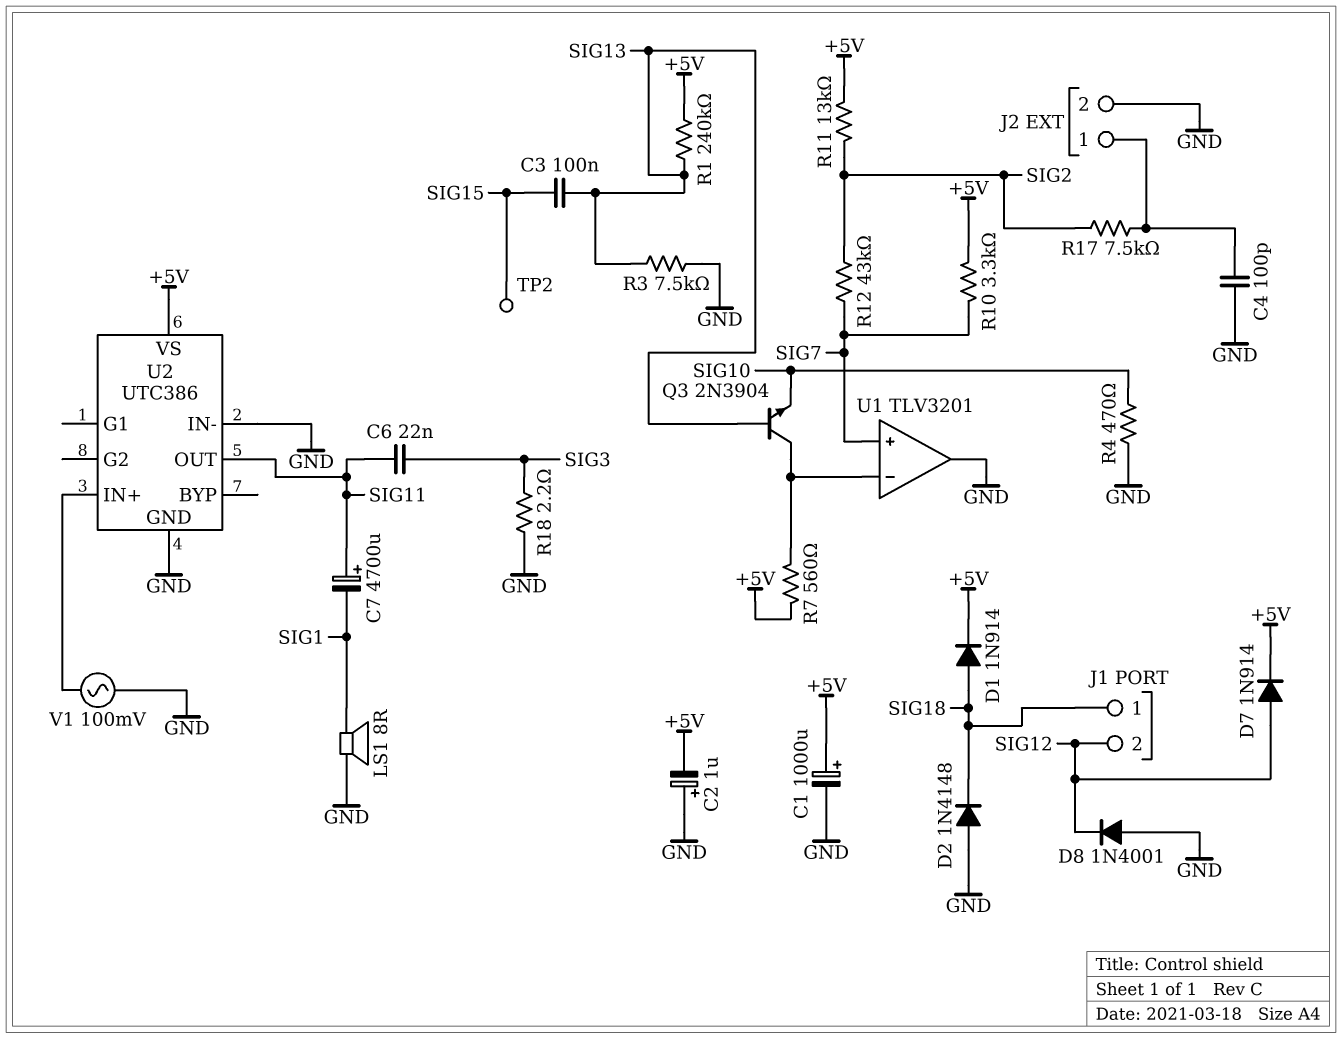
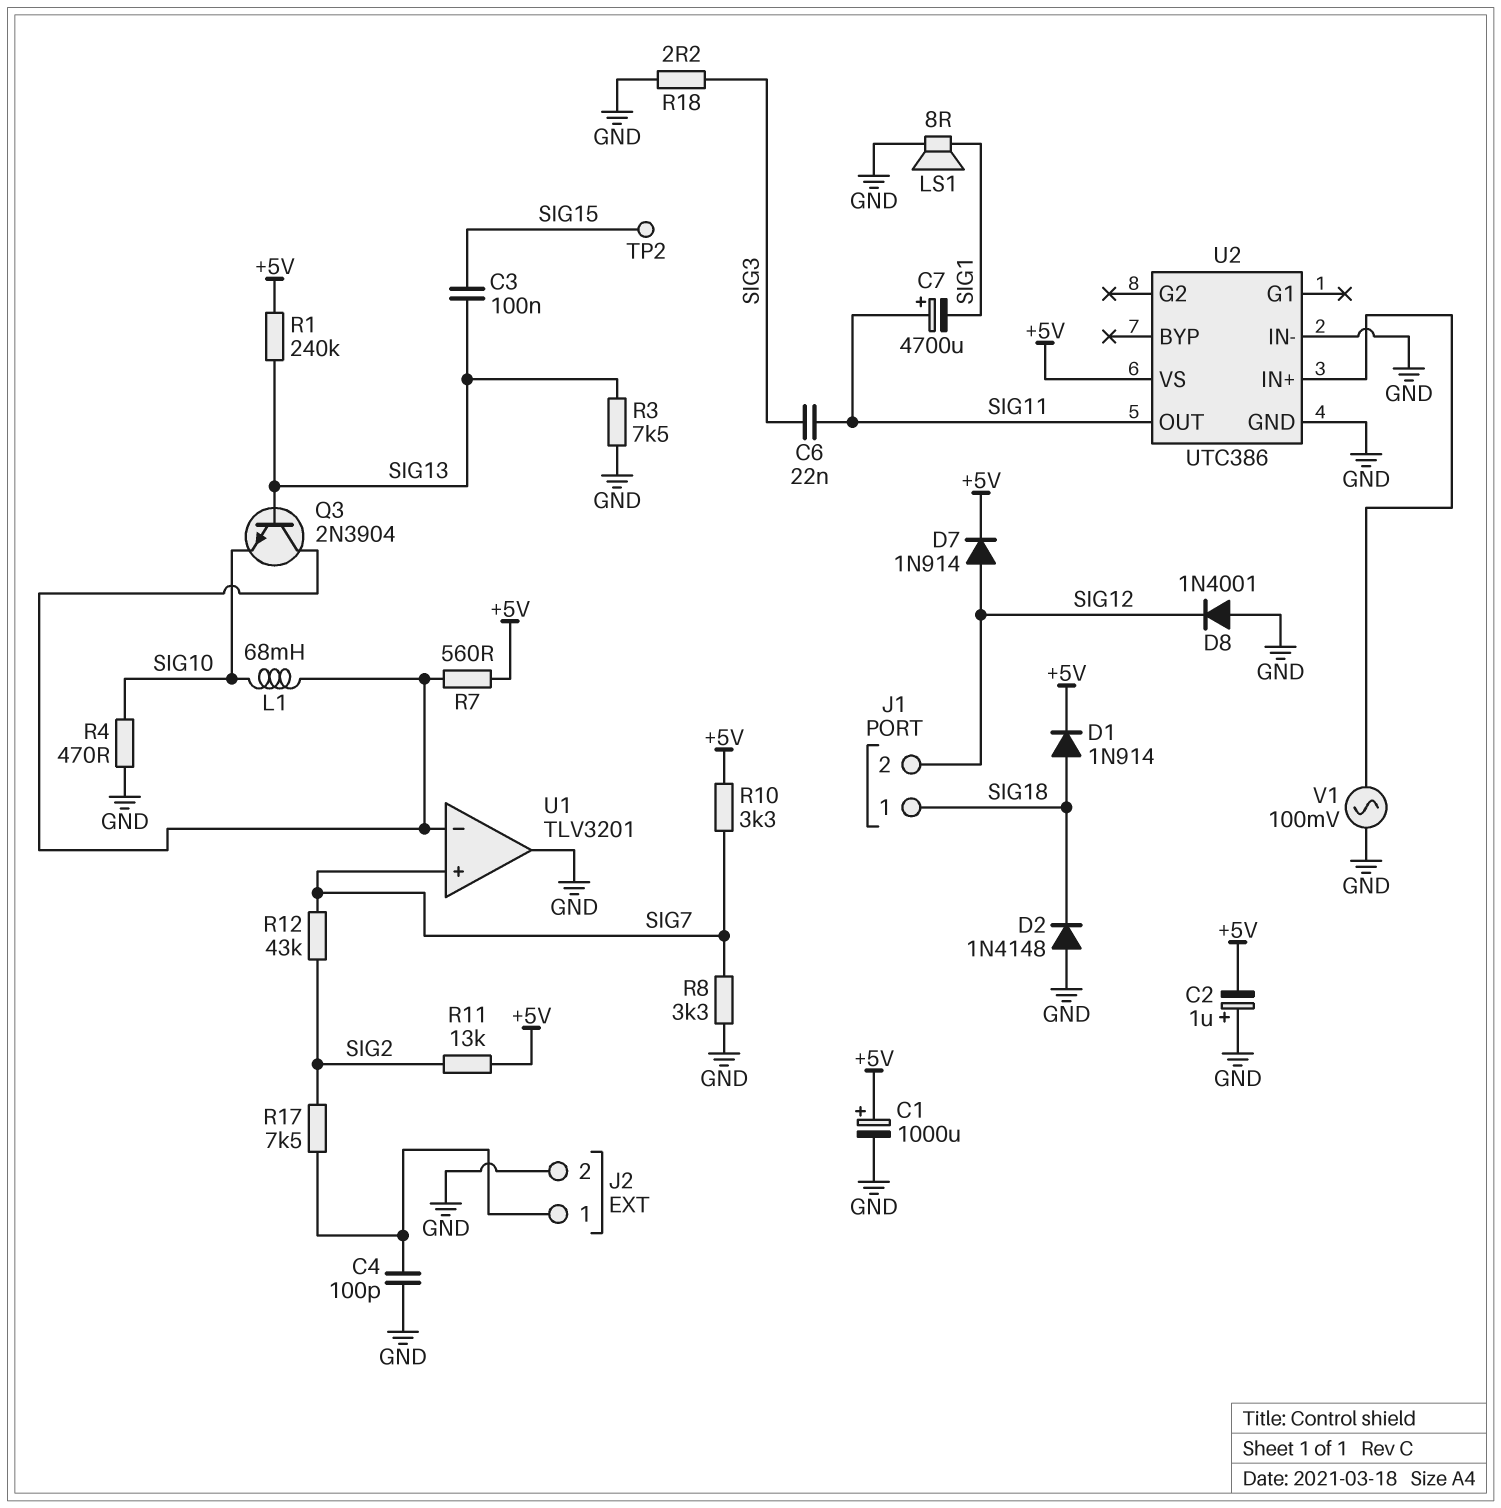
L1: none -> 68mH (SIG10, U1/in-)
R8: none -> 3.3k (GND, SIG7)

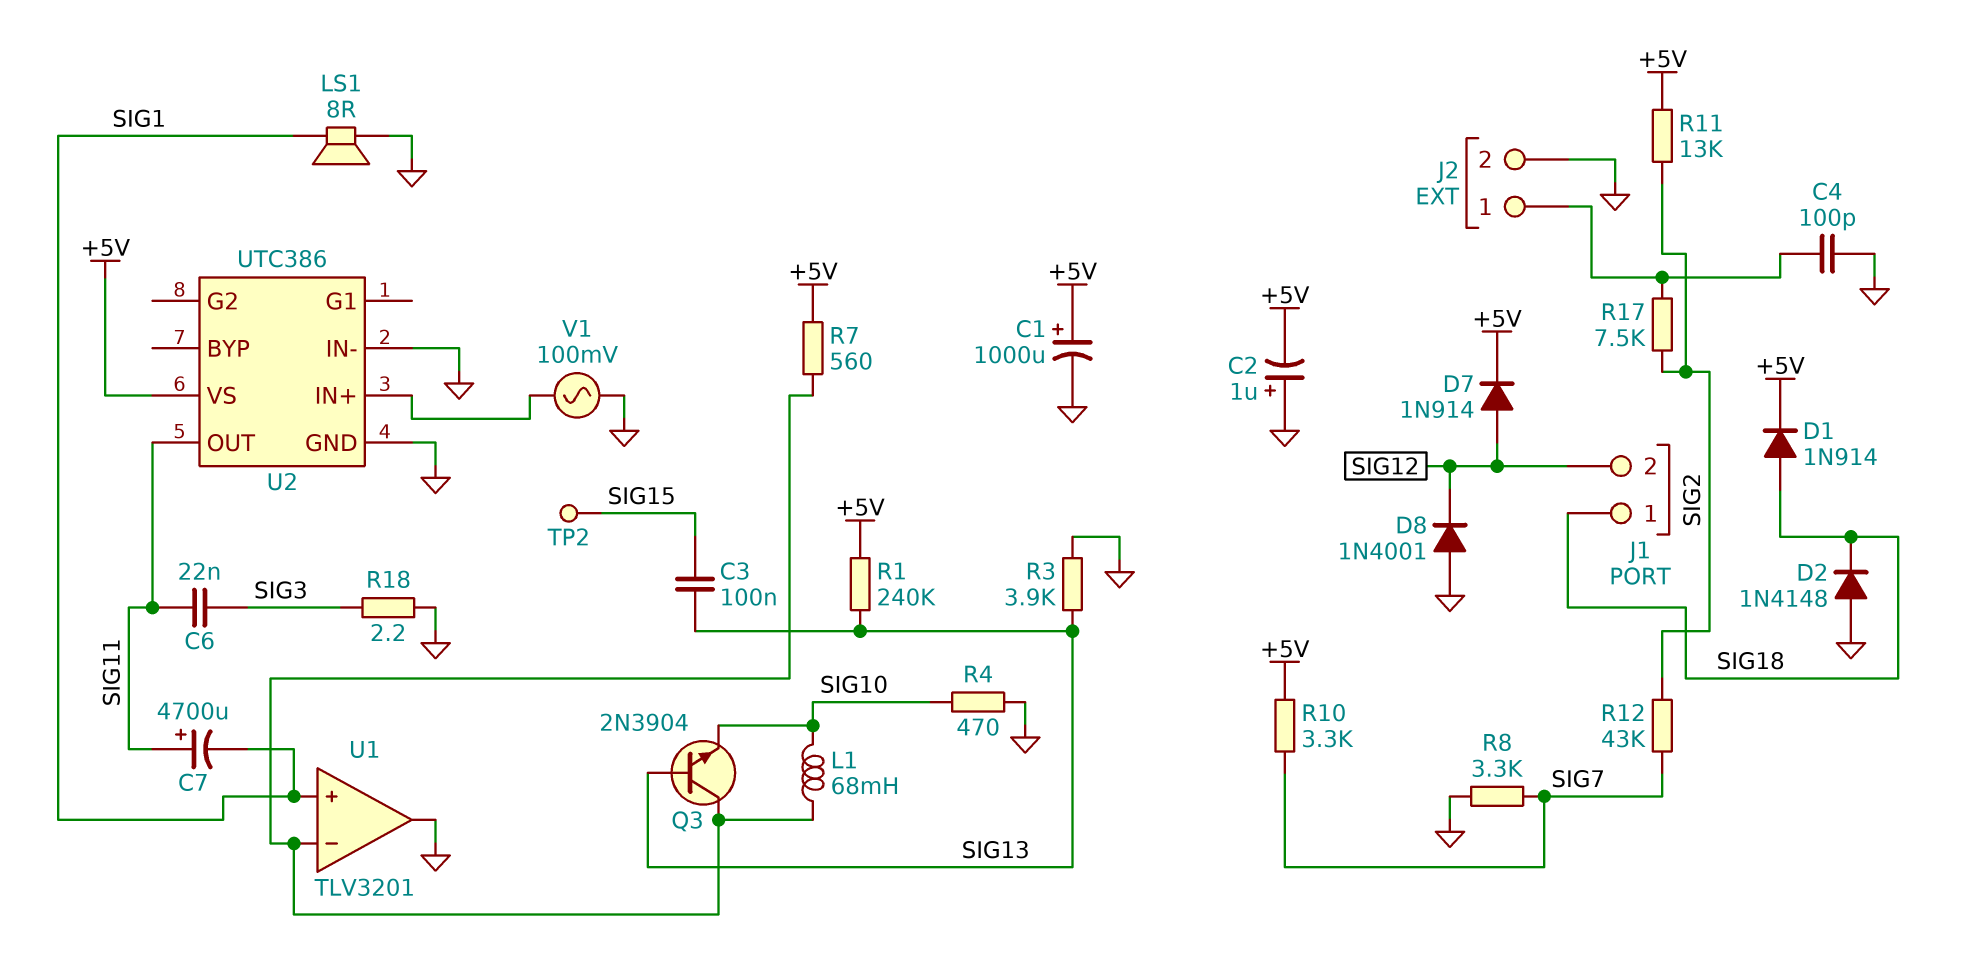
R3: 7.5k (GND, SIG13) -> 3.9k (GND, SIG13)
U1 pin in+: SIG7 -> SIG1

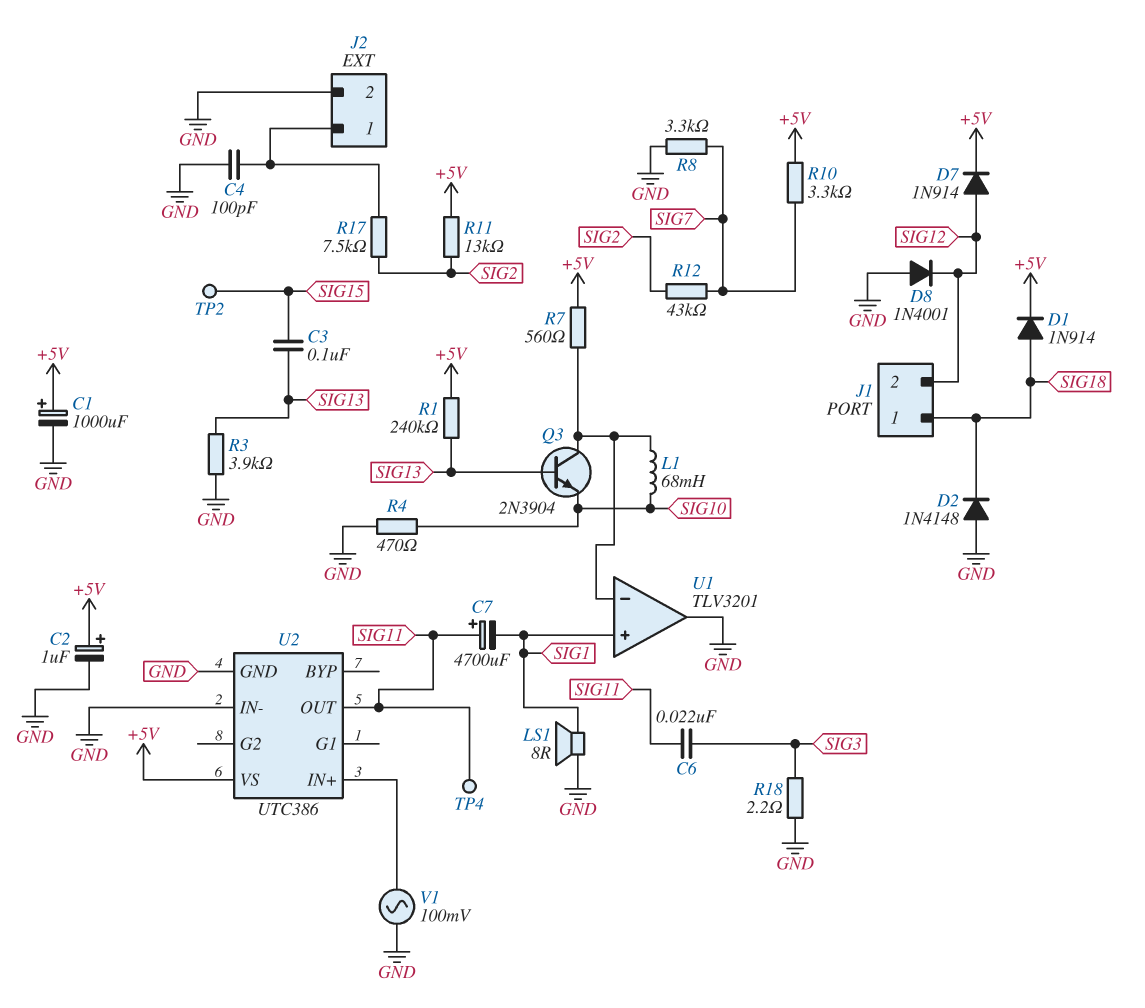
C2: 1uF (plus GND, minus +5V) -> 1uF (plus +5V, minus GND)
TP4: none -> test point (SIG11)

